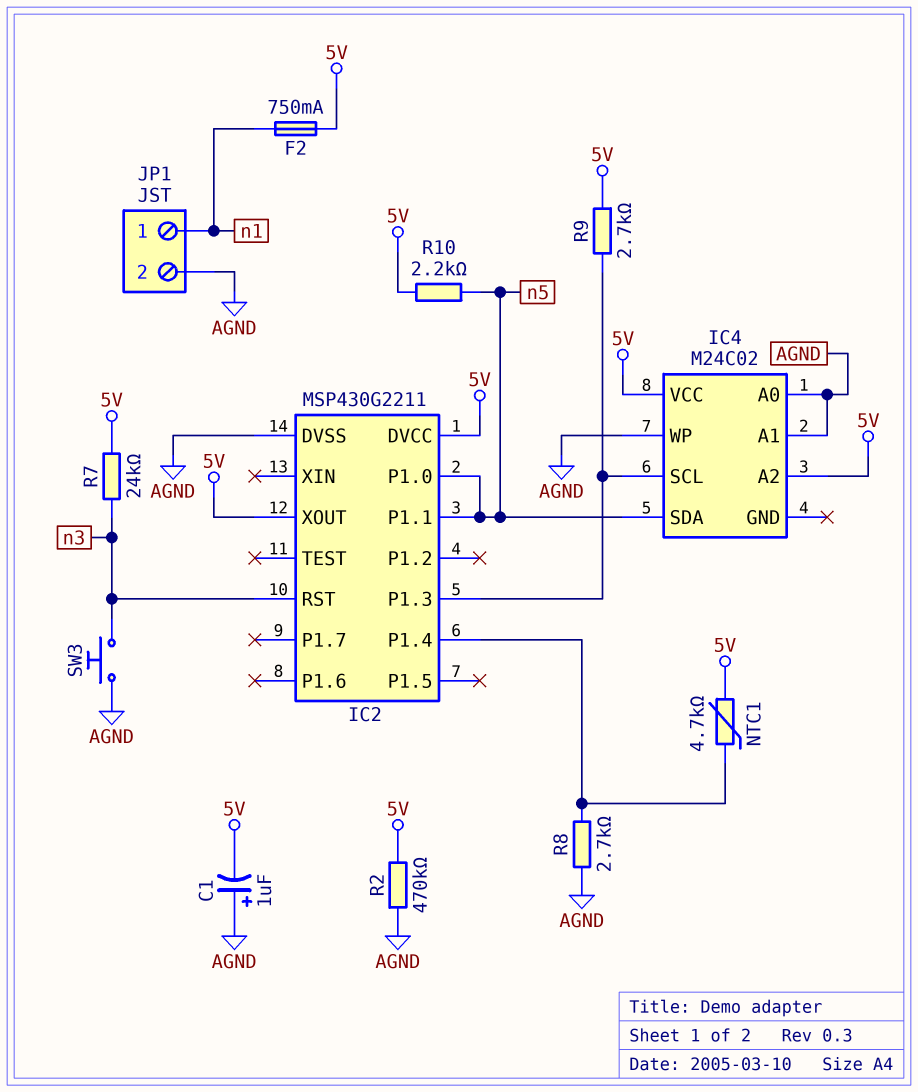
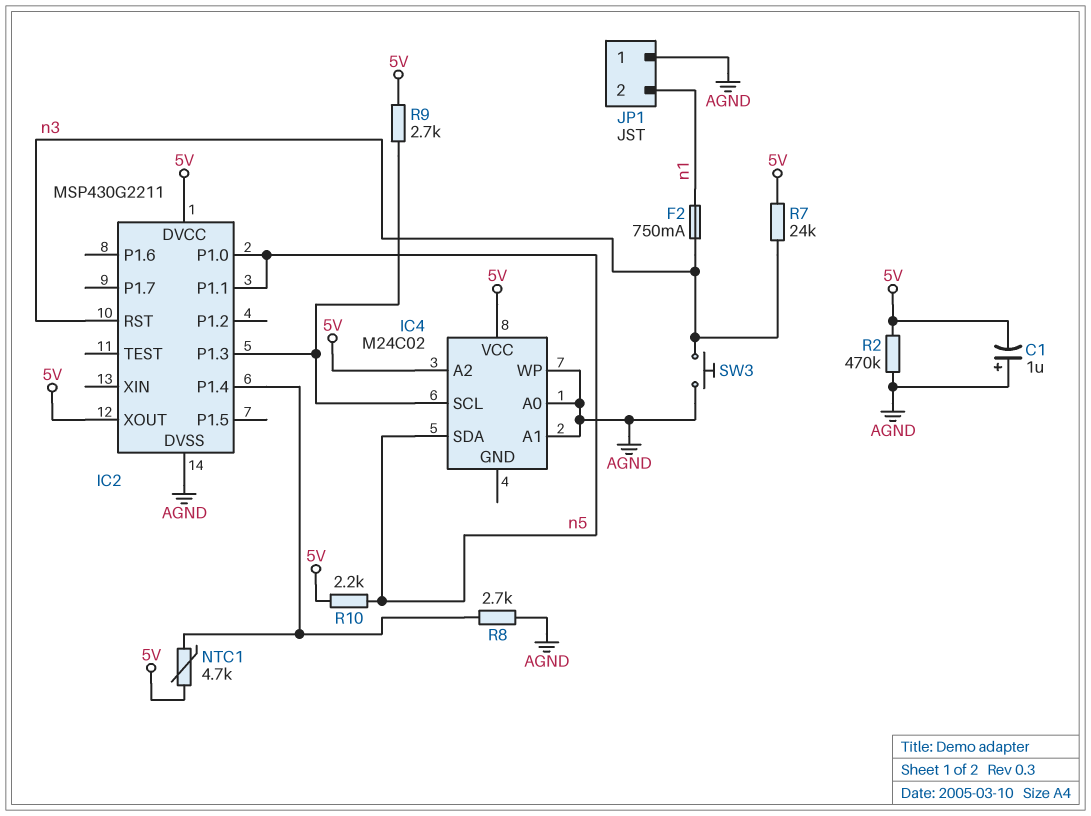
F2: 750mA (5V, n1) -> 750mA (n1, n3)
JP1 pin 1: n1 -> AGND
JP1 pin 2: AGND -> n1

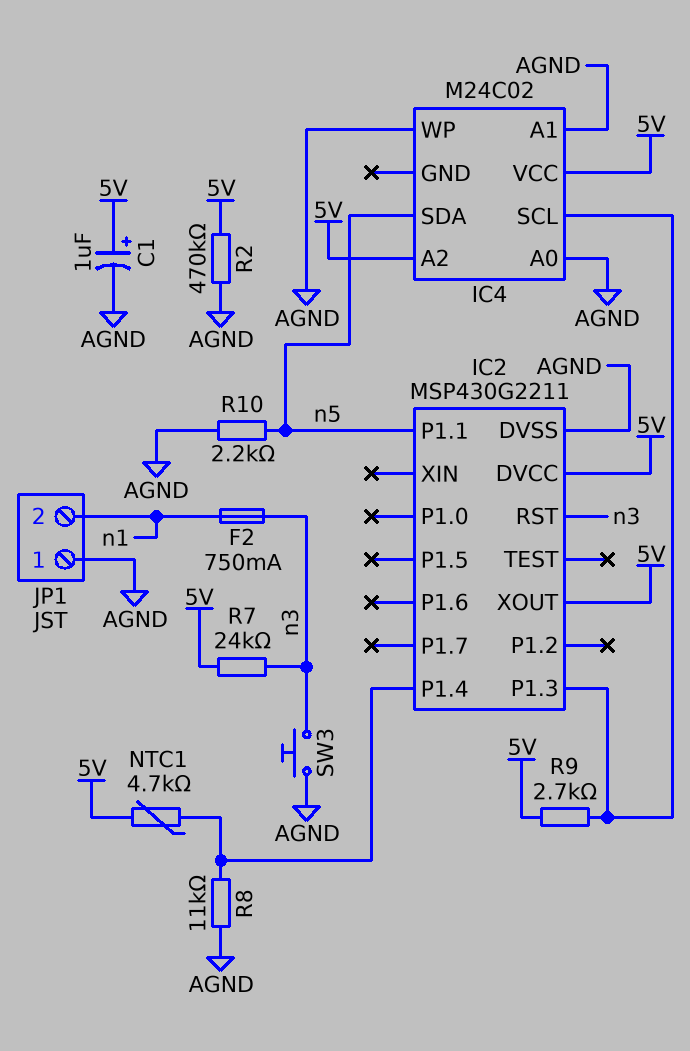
C1: 1uF (plus AGND, minus 5V) -> 1uF (plus 5V, minus AGND)
IC2 pin P1.0: n5 -> none
R8: 2.7k (AGND, IC2/P1.4) -> 11k (AGND, IC2/P1.4)
R10: 2.2k (5V, n5) -> 2.2k (AGND, n5)

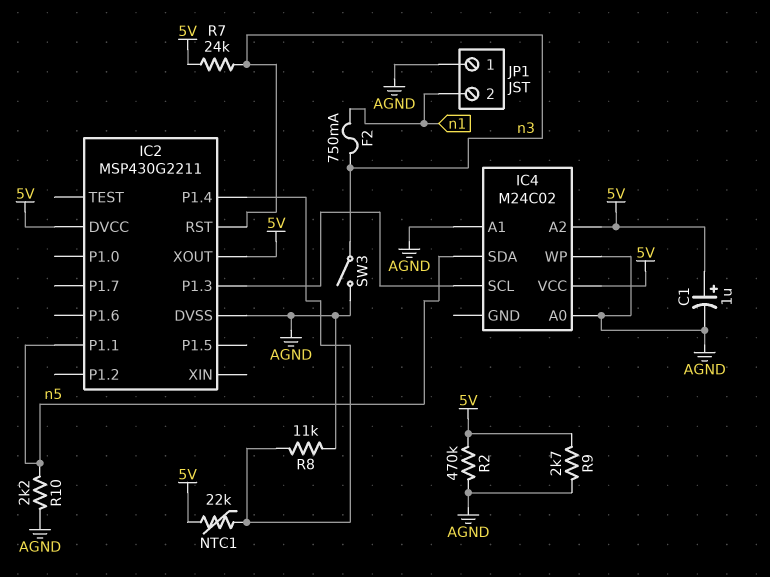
NTC1: 4.7k (5V, IC2/P1.4) -> 22k (5V, IC2/P1.4)
R9: 2.7k (5V, IC2/P1.3) -> 2.7k (5V, AGND)
SW3: button (AGND, n3) -> switch (AGND, n3)

